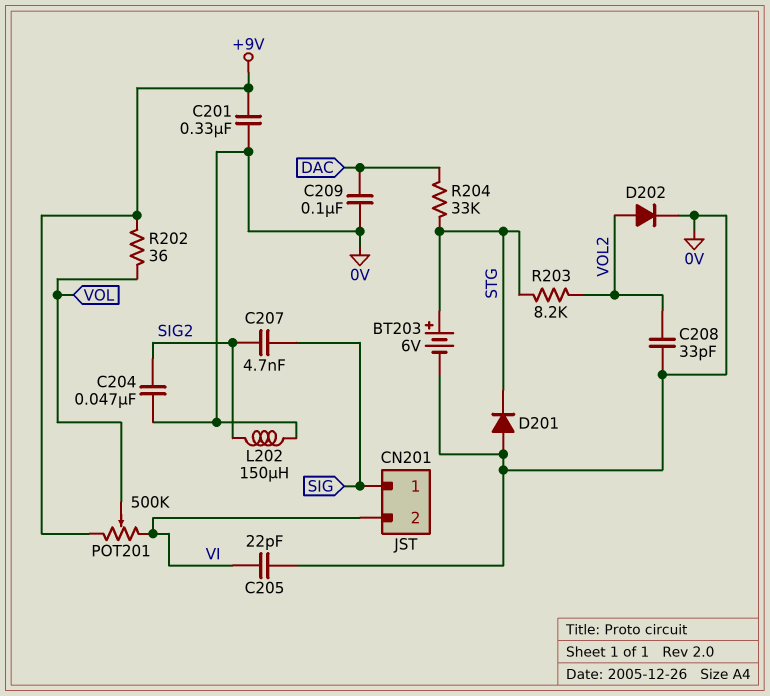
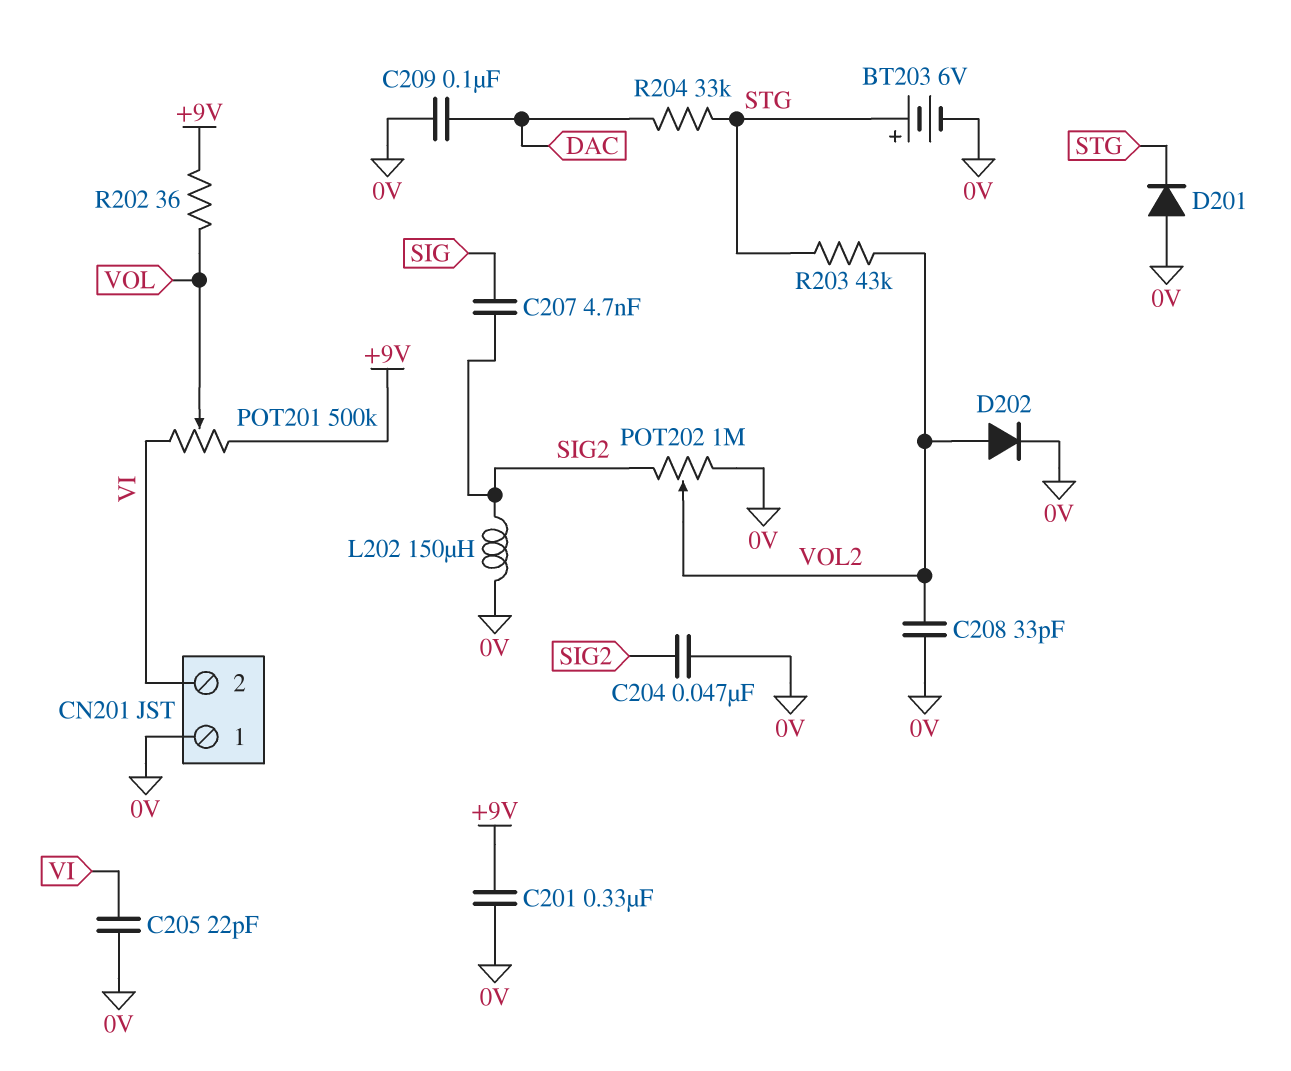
CN201 pin 1: SIG -> 0V
POT202: none -> 1M (0V, SIG2, wiper VOL2)
R203: 8.2k (STG, VOL2) -> 43k (STG, VOL2)

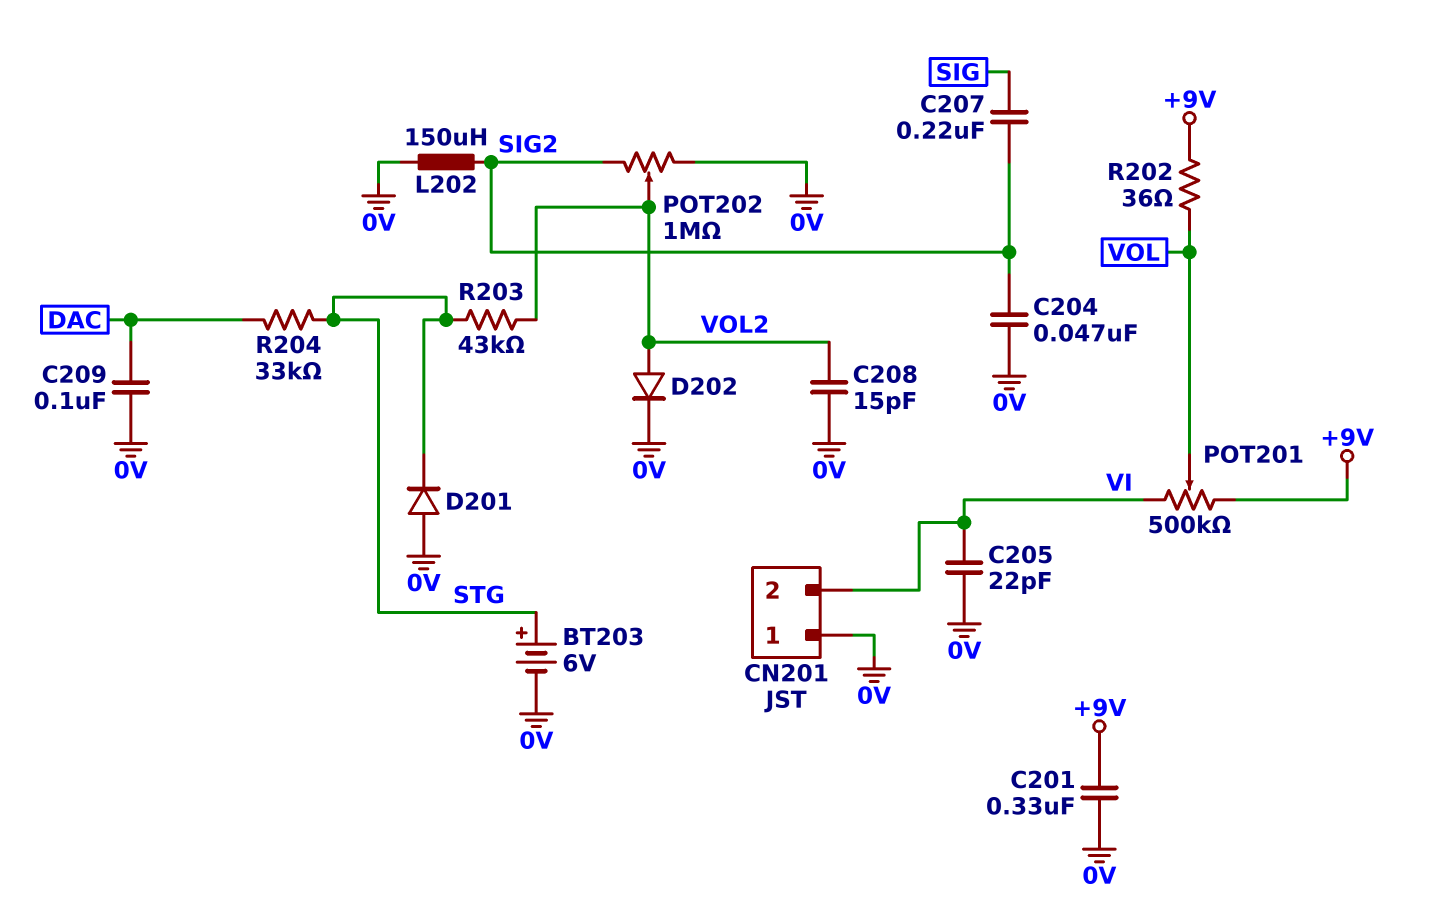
C207: 4.7nF (SIG, SIG2) -> 220nF (SIG, SIG2)
C208: 33pF (0V, VOL2) -> 15pF (0V, VOL2)

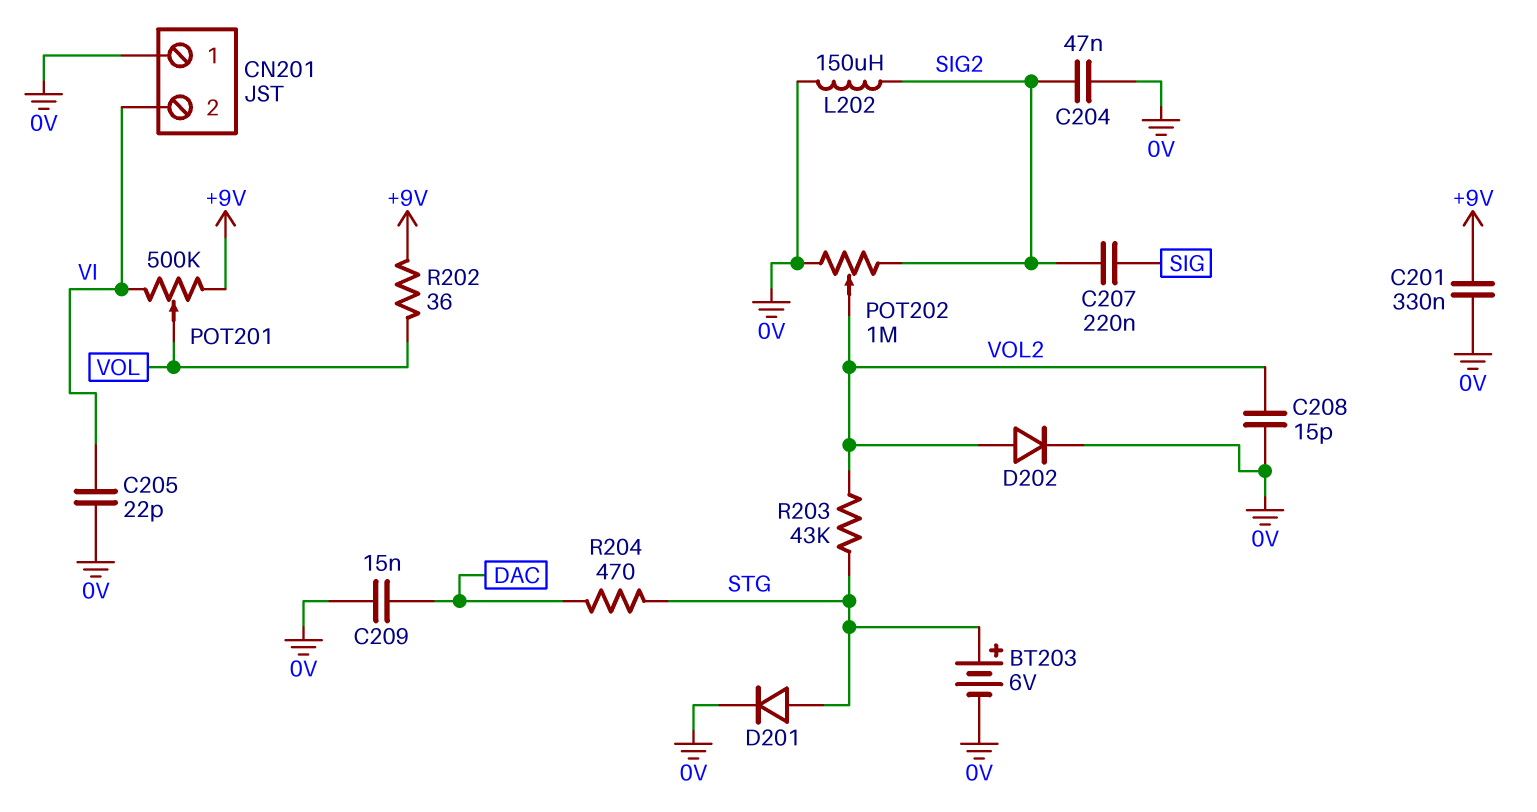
C209: 100nF (0V, DAC) -> 15nF (0V, DAC)
D201: diode (A 0V, K STG) -> diode (A STG, K 0V)
R204: 33k (DAC, STG) -> 470 (DAC, STG)

